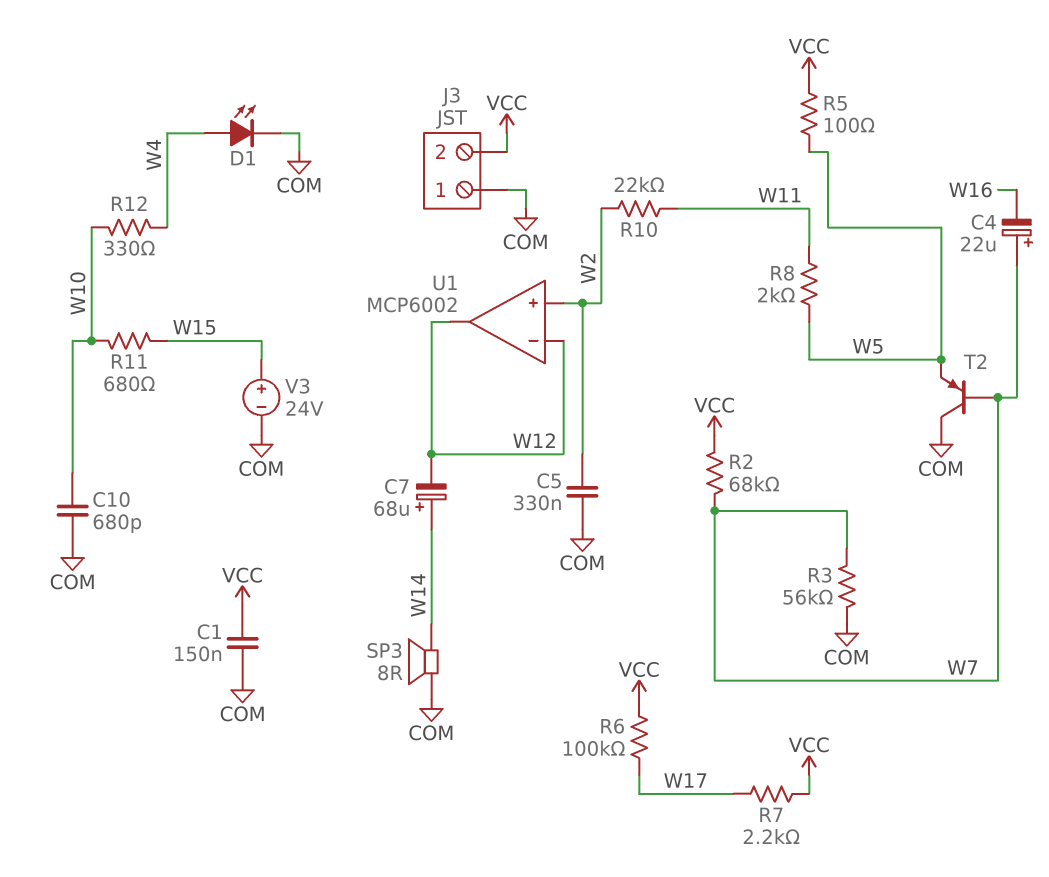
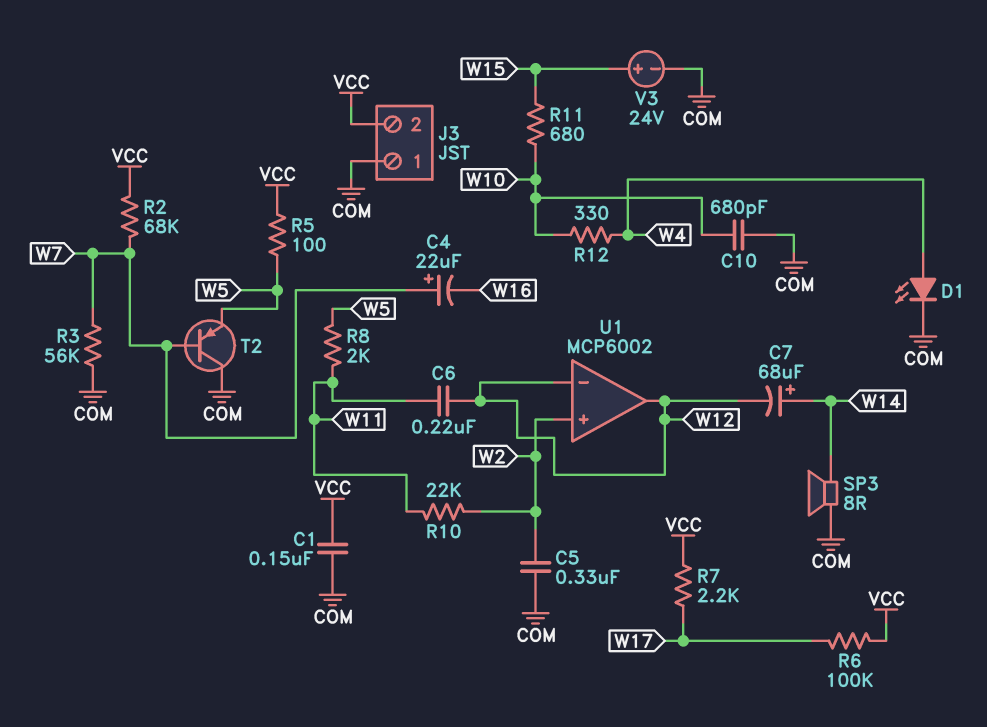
C6: none -> 220nF (W11, W12)

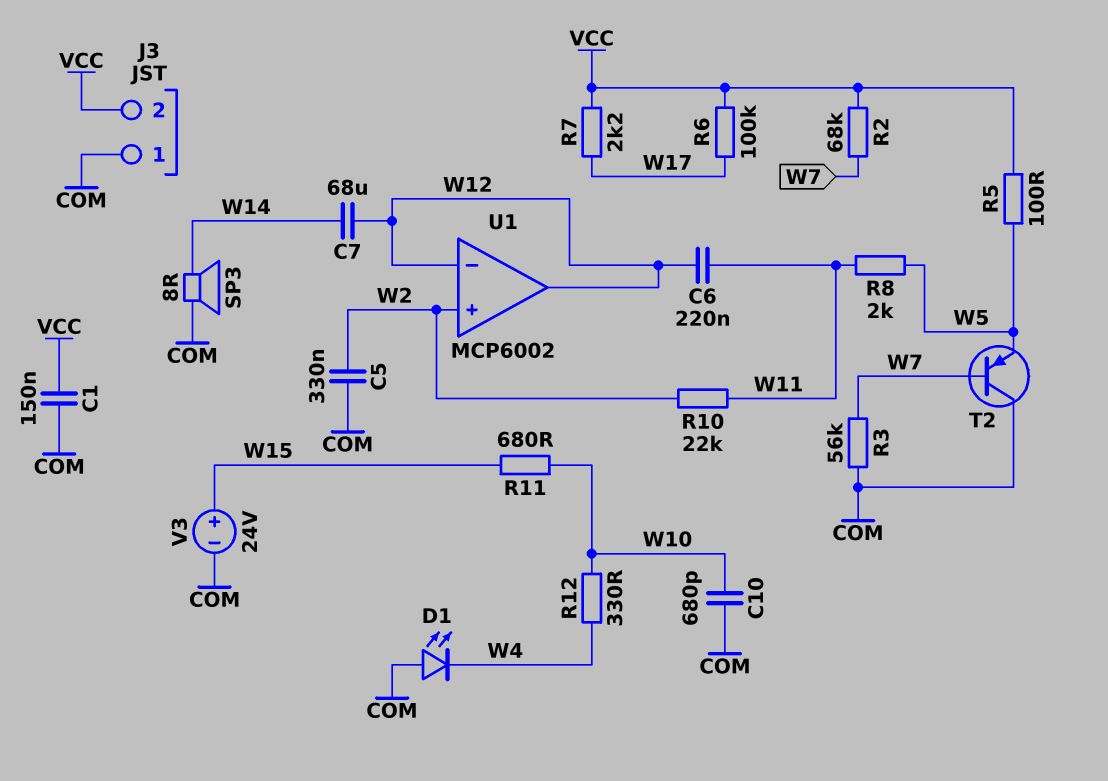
C4: 22uF (plus W7, minus W16) -> none
C7: 68uF (plus W14, minus W12) -> 68uF (W12, W14)
D1: LED (A W4, K COM) -> LED (A COM, K W4)

